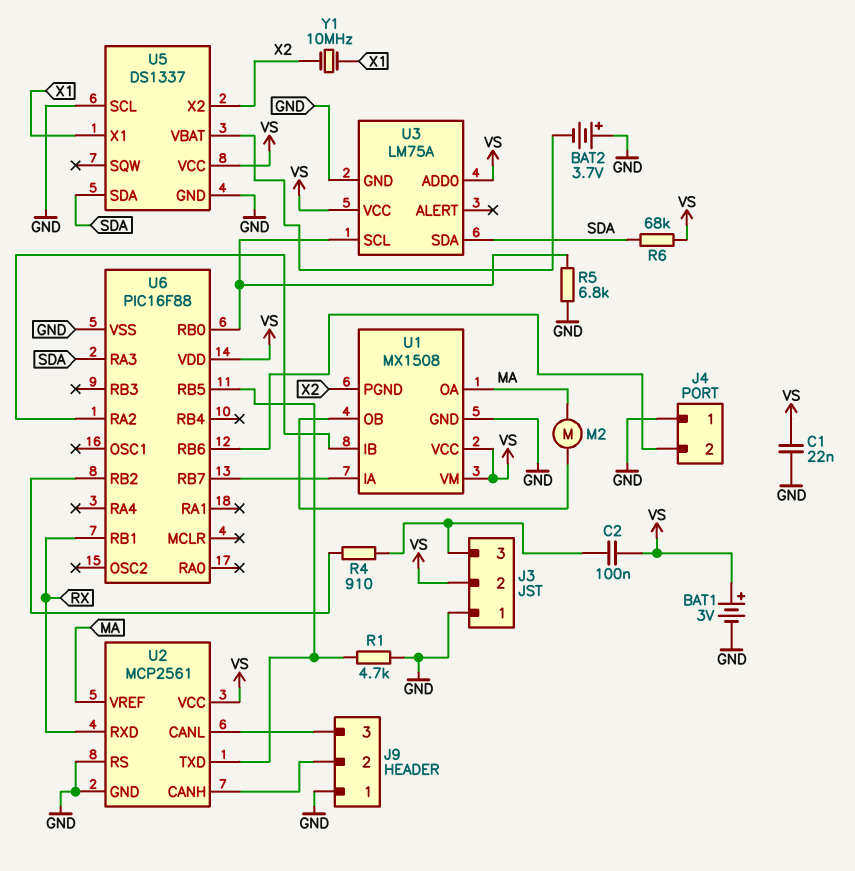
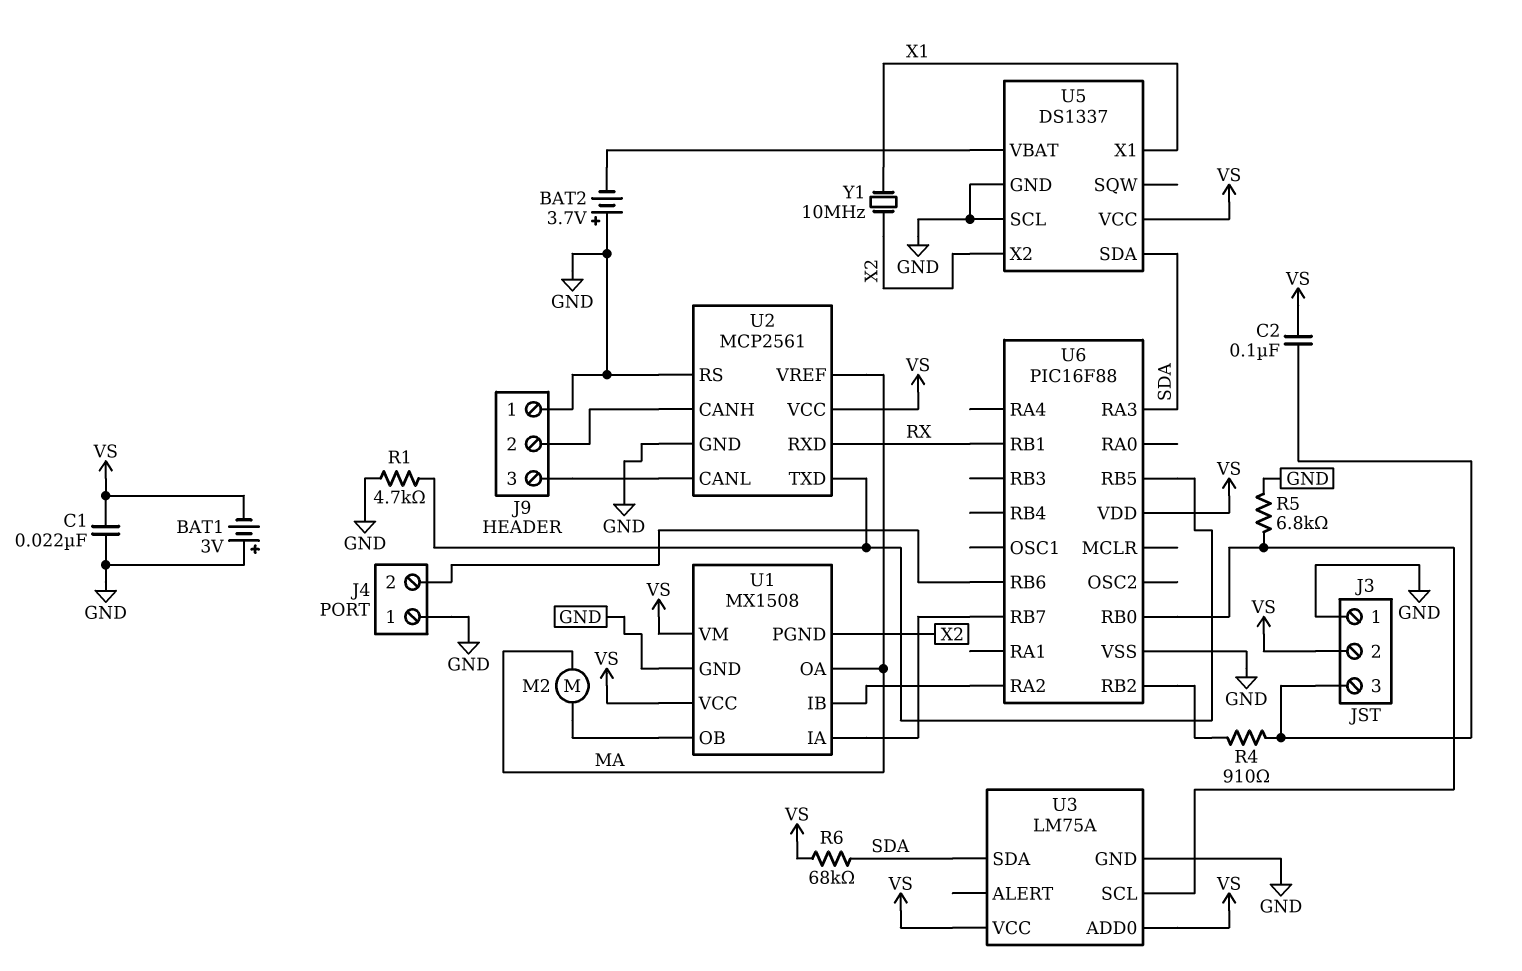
BAT1: 3V (plus VS, minus GND) -> 3V (plus GND, minus VS)

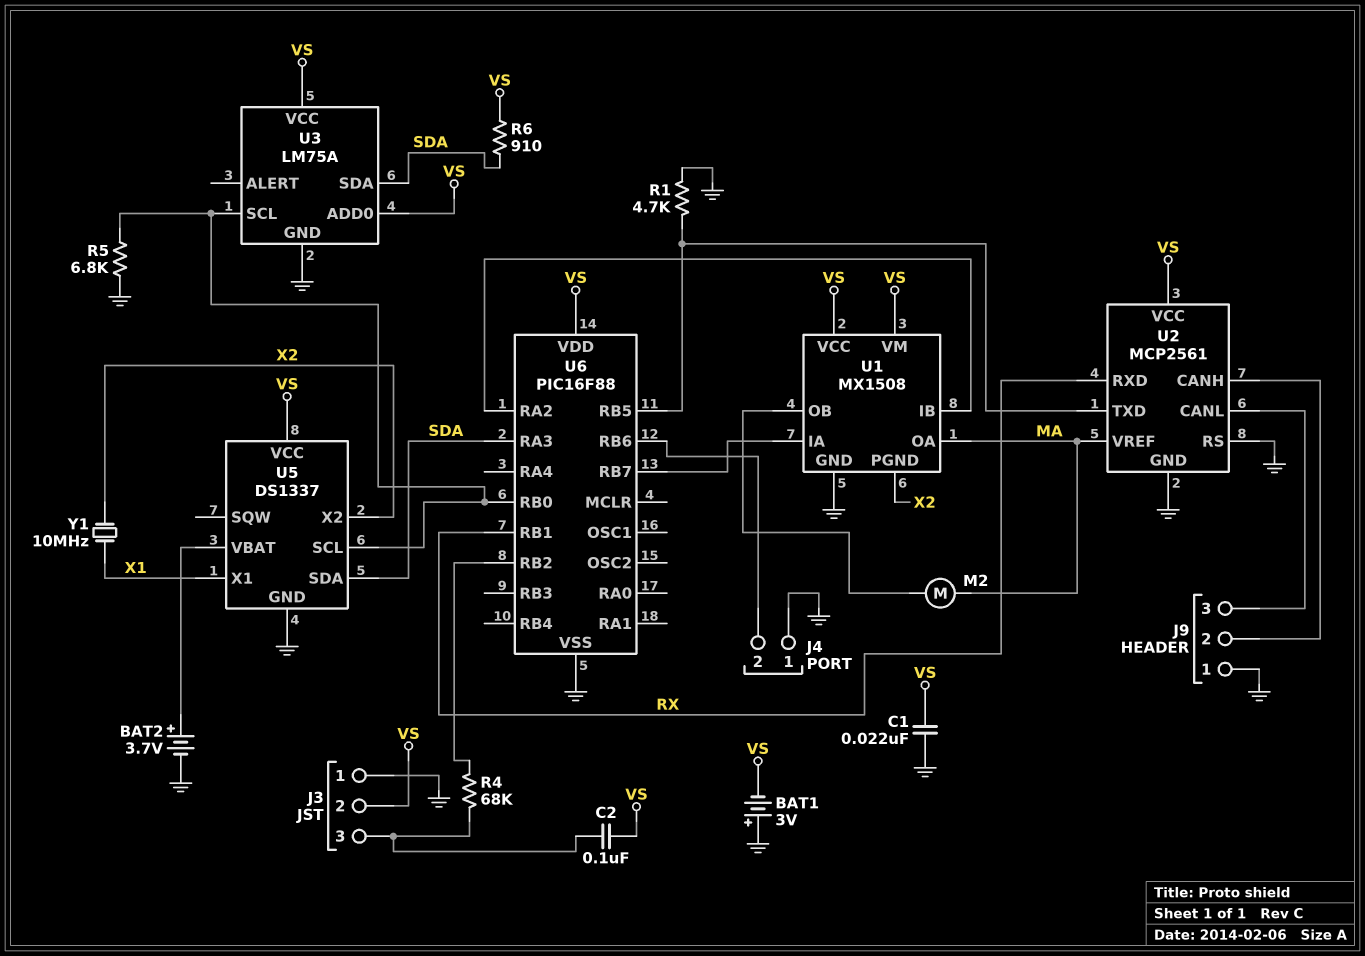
BAT2: 3.7V (plus GND, minus U5/VBAT) -> 3.7V (plus U5/VBAT, minus GND)
R4: 910 (J3/3, U6/RB2) -> 68k (J3/3, U6/RB2)
R6: 68k (SDA, VS) -> 910 (SDA, VS)
U5 pin SCL: GND -> U3/SCL

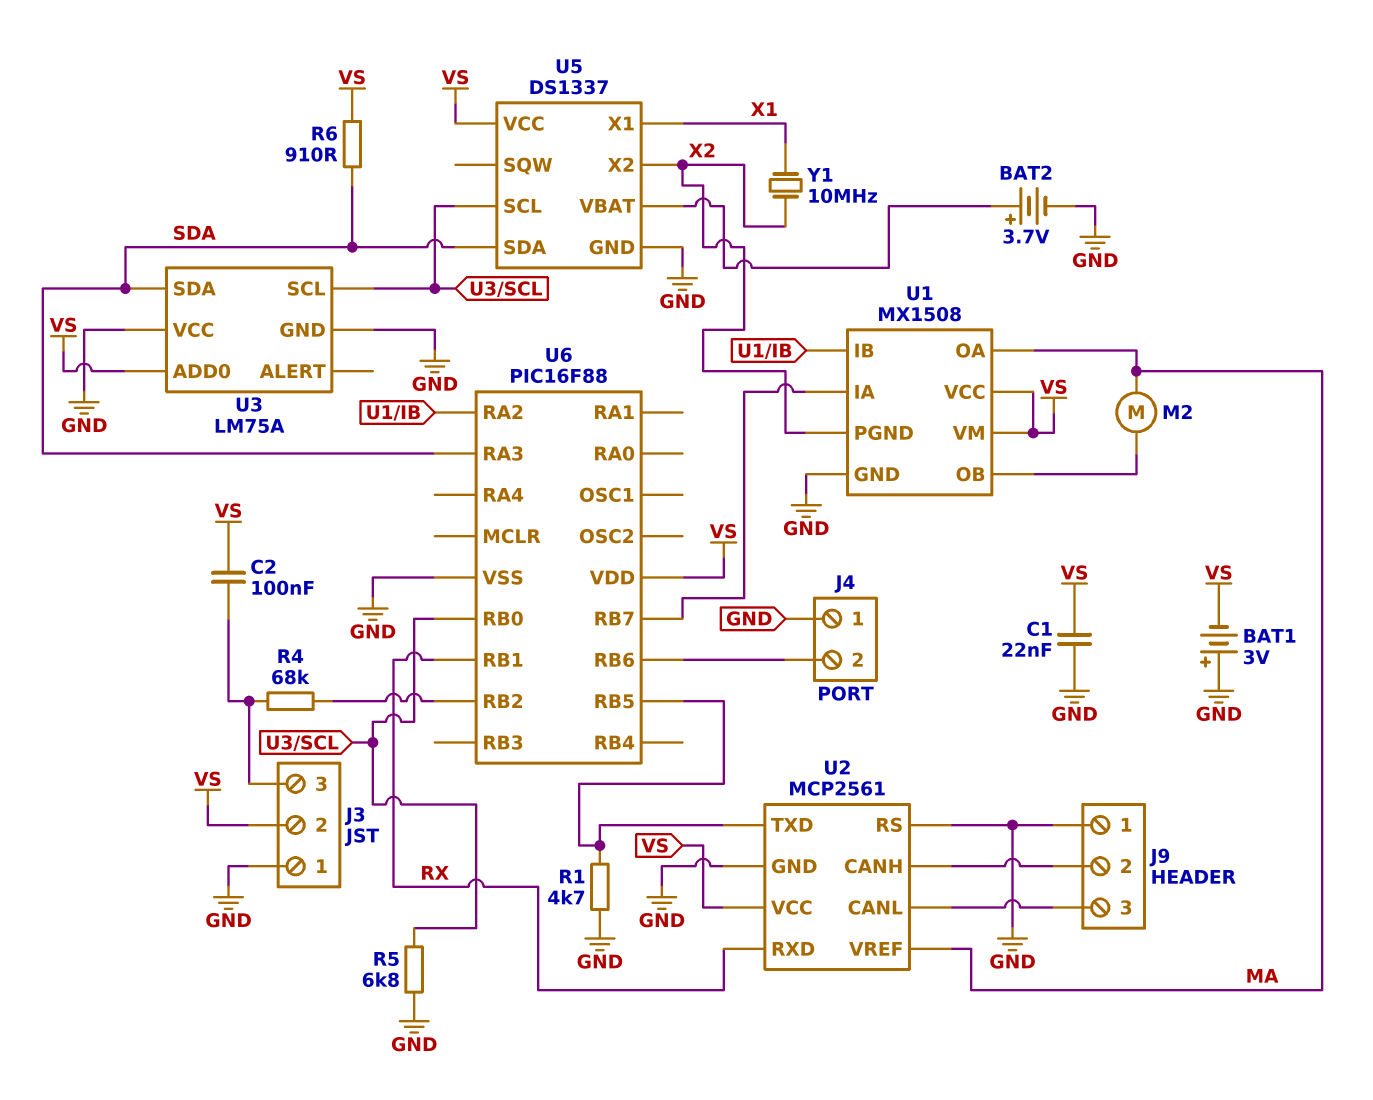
U3 pin VCC: VS -> GND

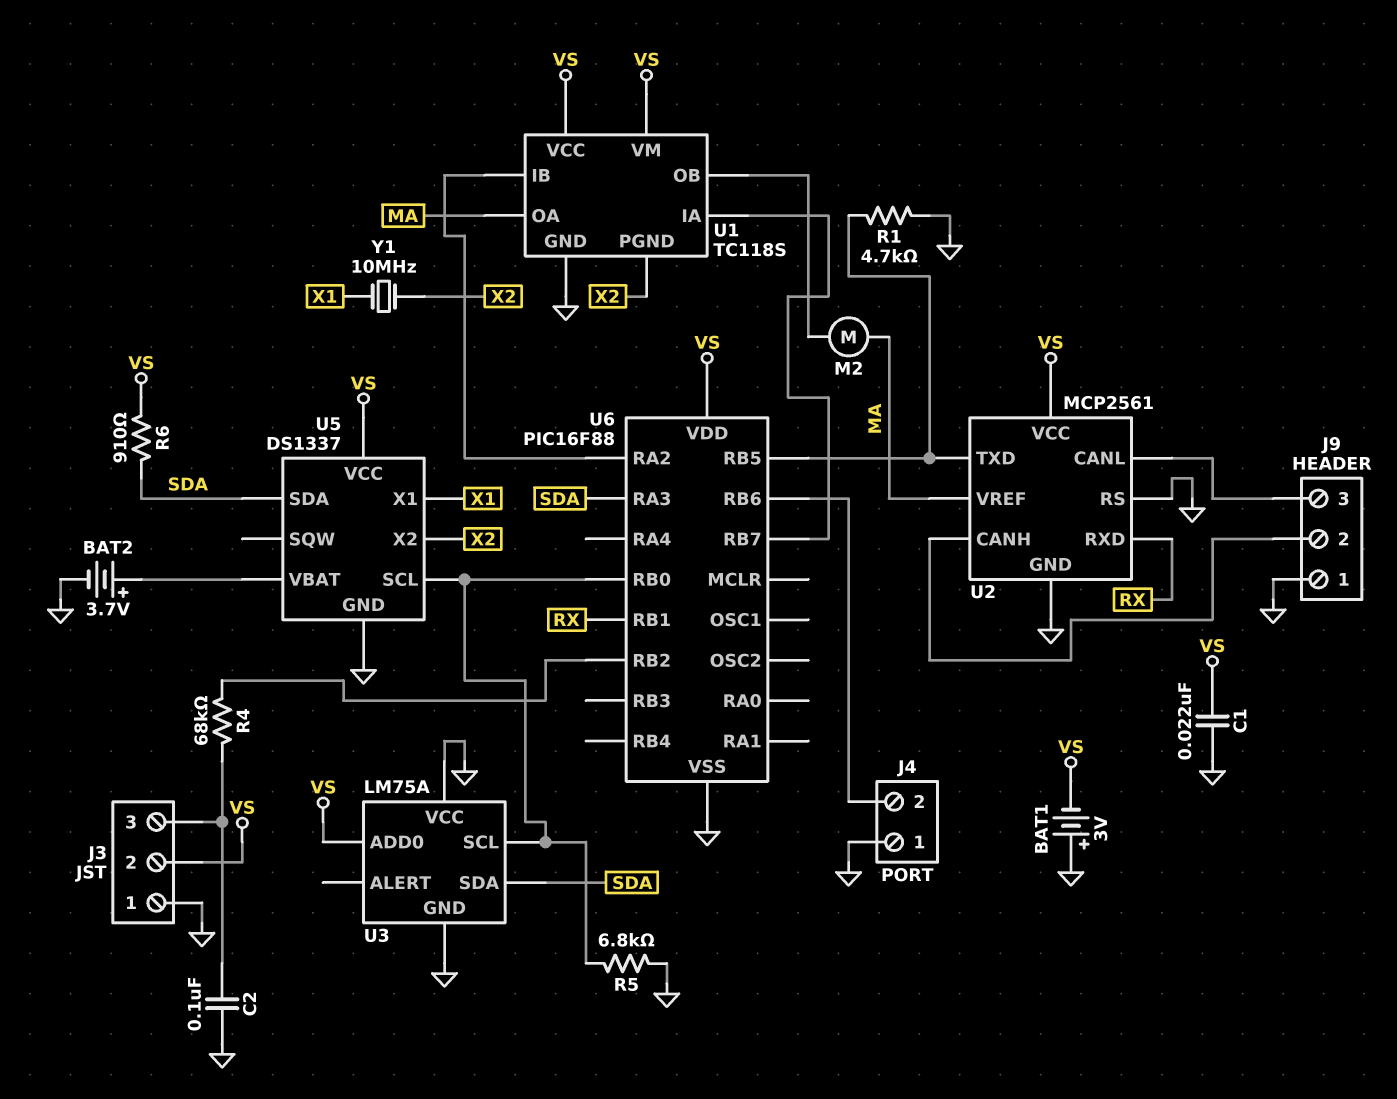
C2: 100nF (J3/3, VS) -> 100nF (GND, J3/3)
U1: MX1508 -> TC118S

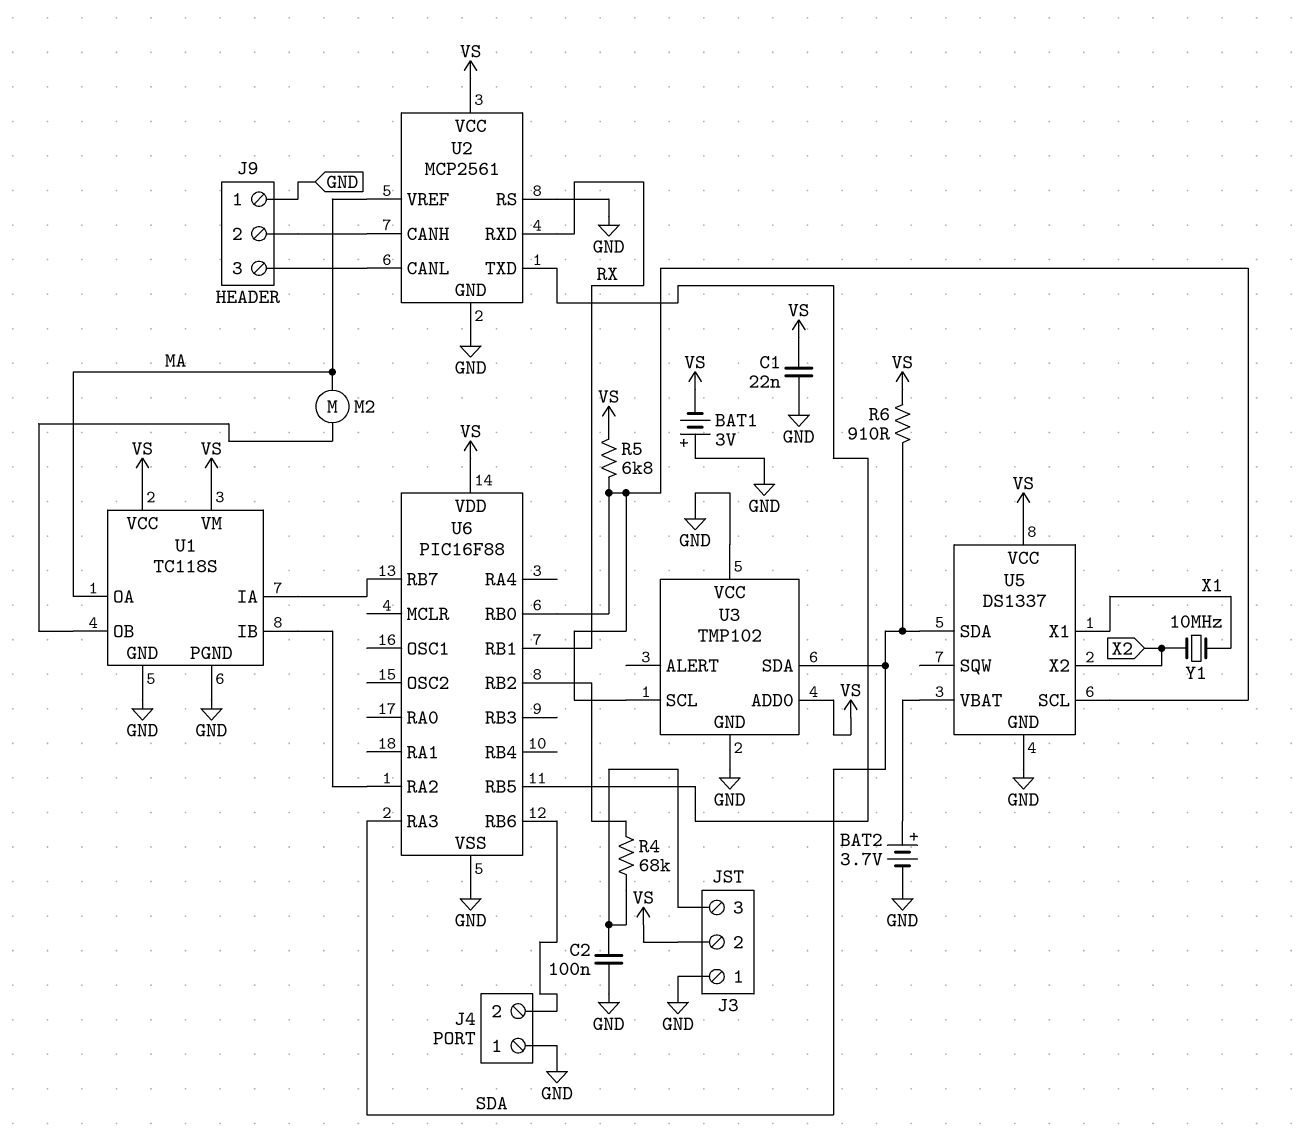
R1: 4.7k (GND, U2/TXD) -> none
R5: 6.8k (GND, U3/SCL) -> 6.8k (U3/SCL, VS)
U1 pin PGND: X2 -> GND
U3: LM75A -> TMP102

